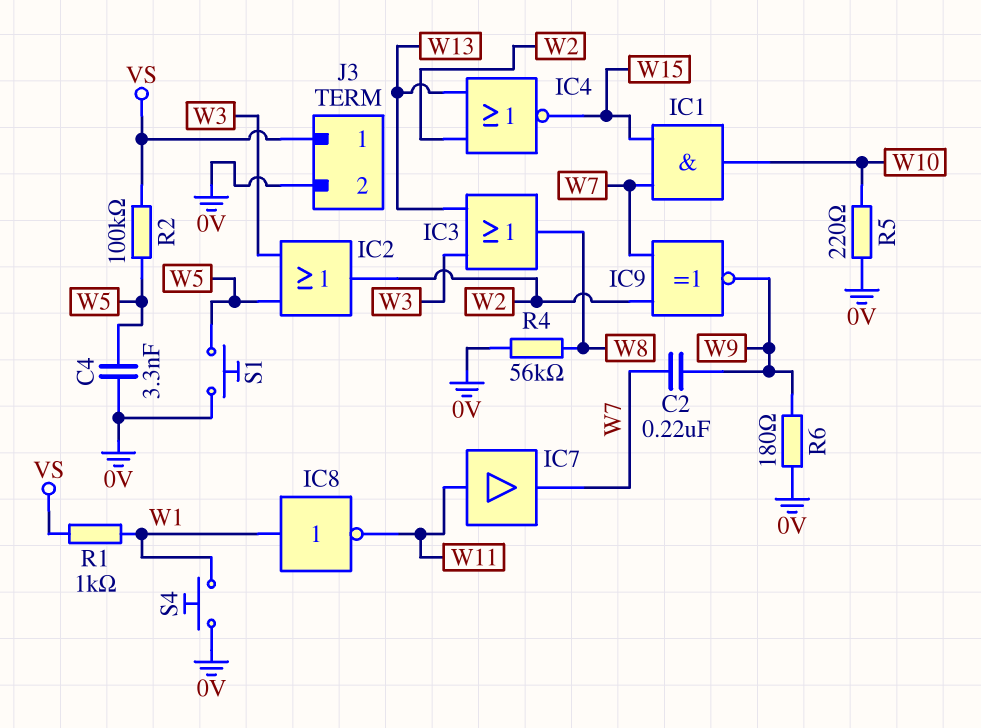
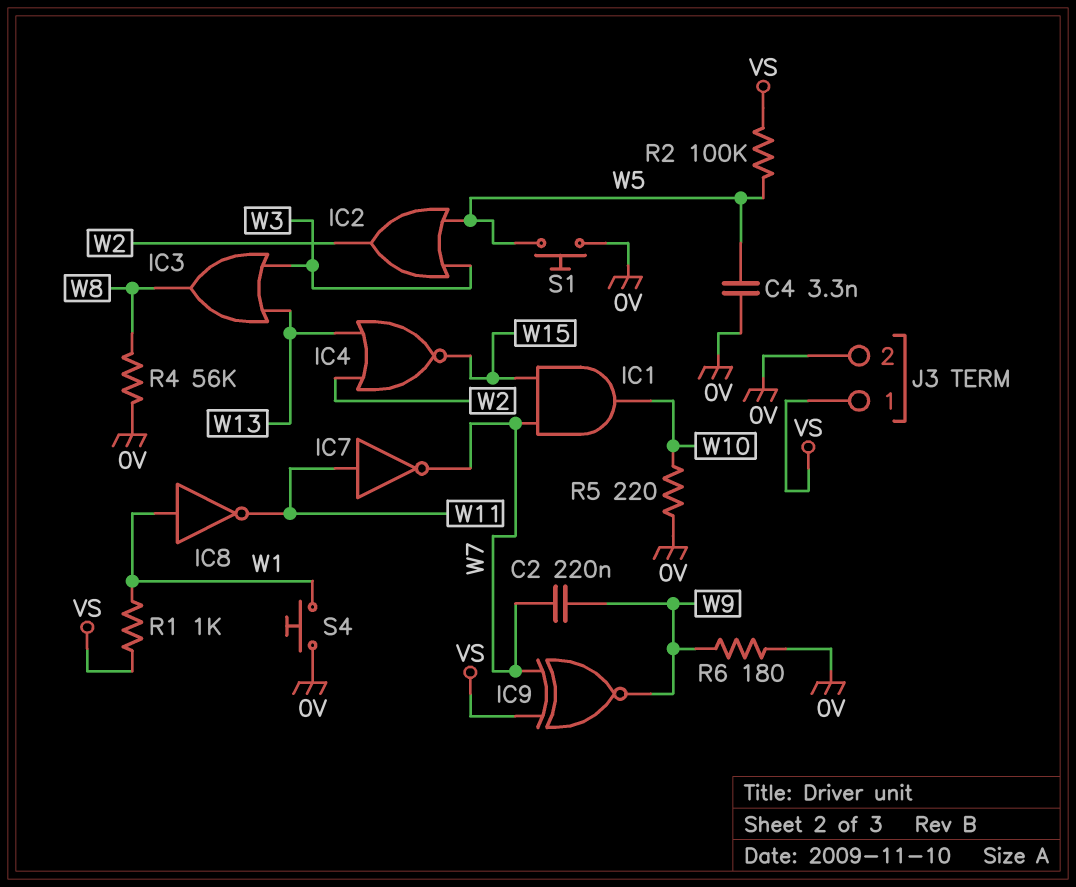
IC7: buffer (in W11, out W7) -> NOT (in W11, out W7)
IC9: XNOR (in W2, in W7, out W9) -> XNOR (in VS, in W7, out W9)

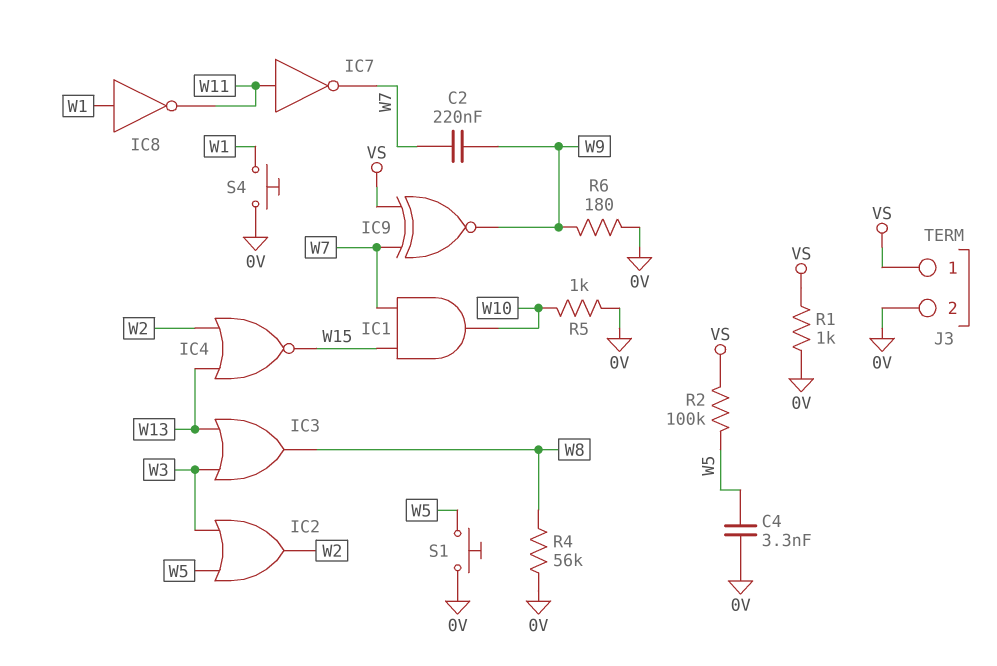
R1: 1k (VS, W1) -> 1k (0V, VS)
R5: 220 (0V, W10) -> 1k (0V, W10)

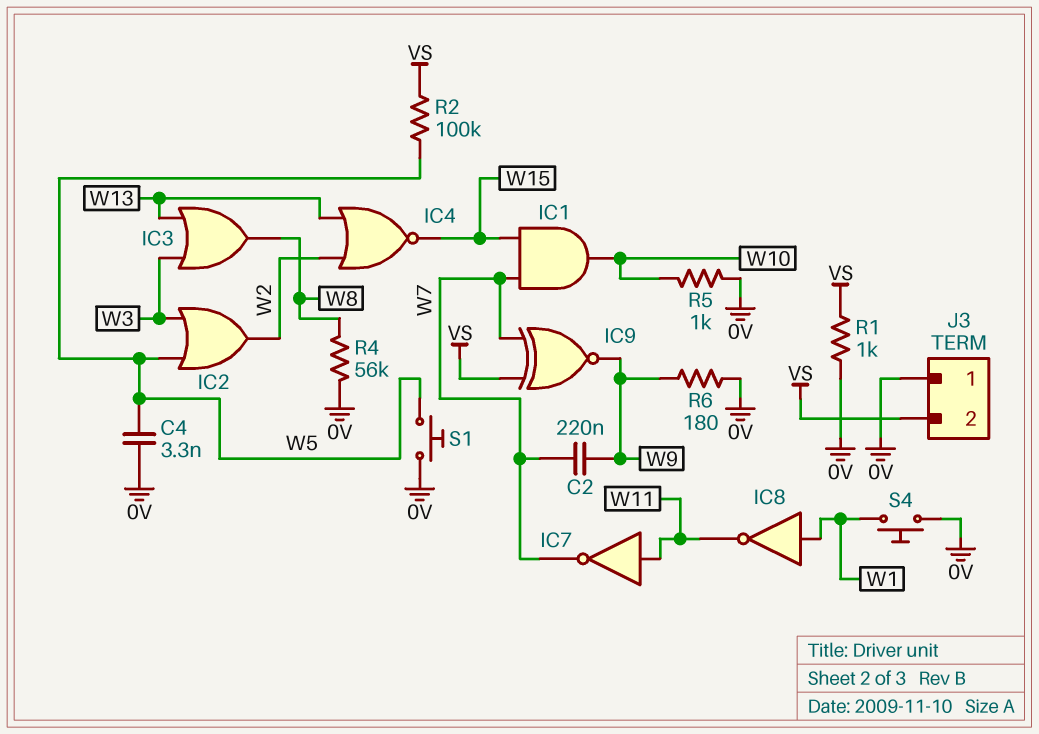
J3 pin 1: VS -> 0V
J3 pin 2: 0V -> VS

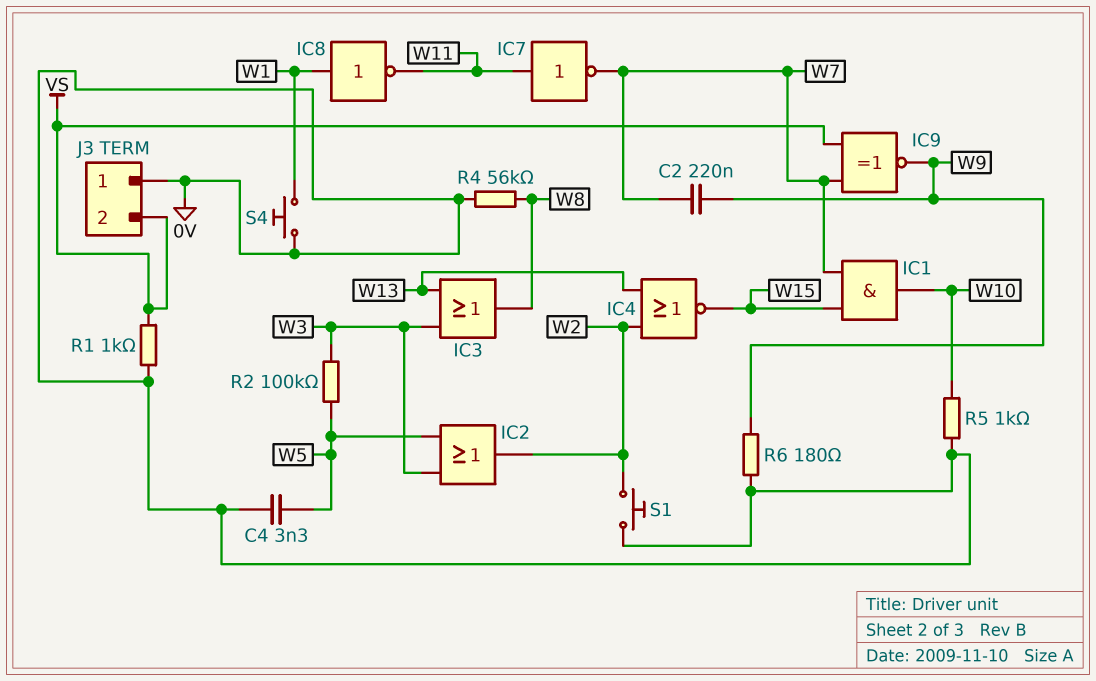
R2: 100k (VS, W5) -> 100k (W3, W5)
S1: button (0V, W5) -> button (0V, W2)

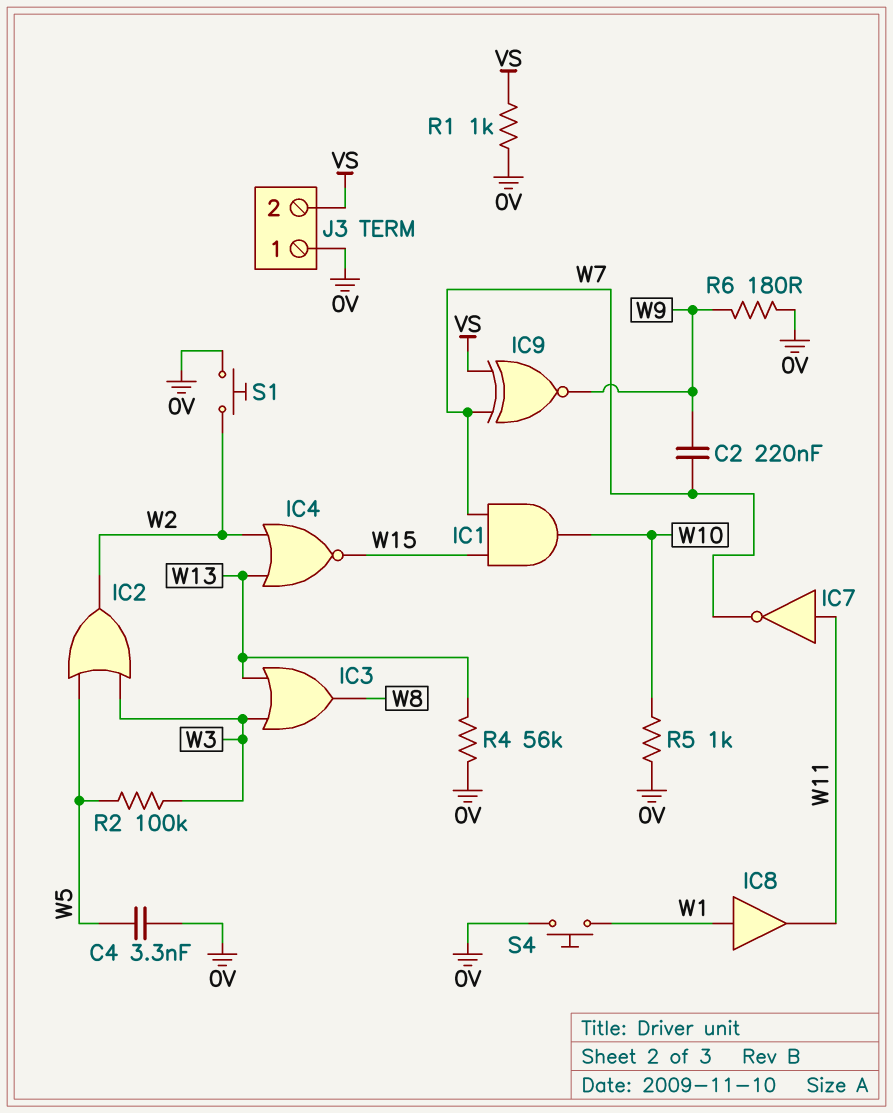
IC8: NOT (in W1, out W11) -> buffer (in W1, out W11)
R4: 56k (0V, W8) -> 56k (0V, W13)

